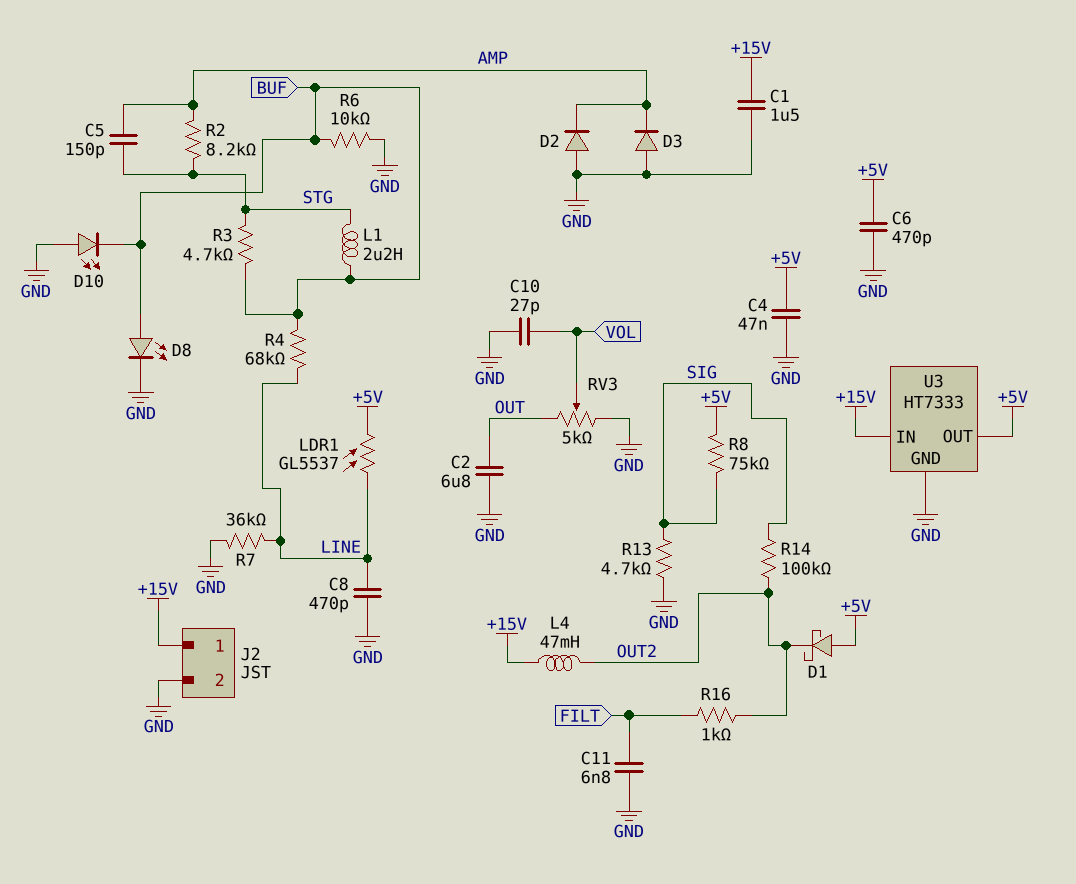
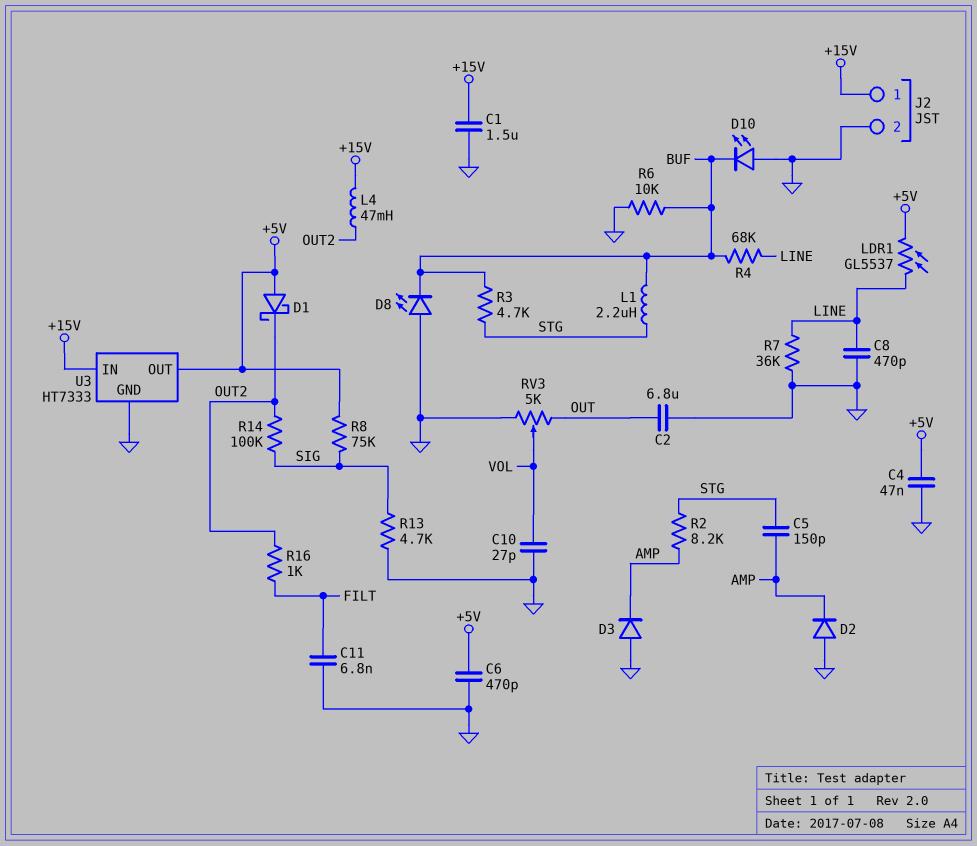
D8: LED (A BUF, K GND) -> LED (A GND, K BUF)

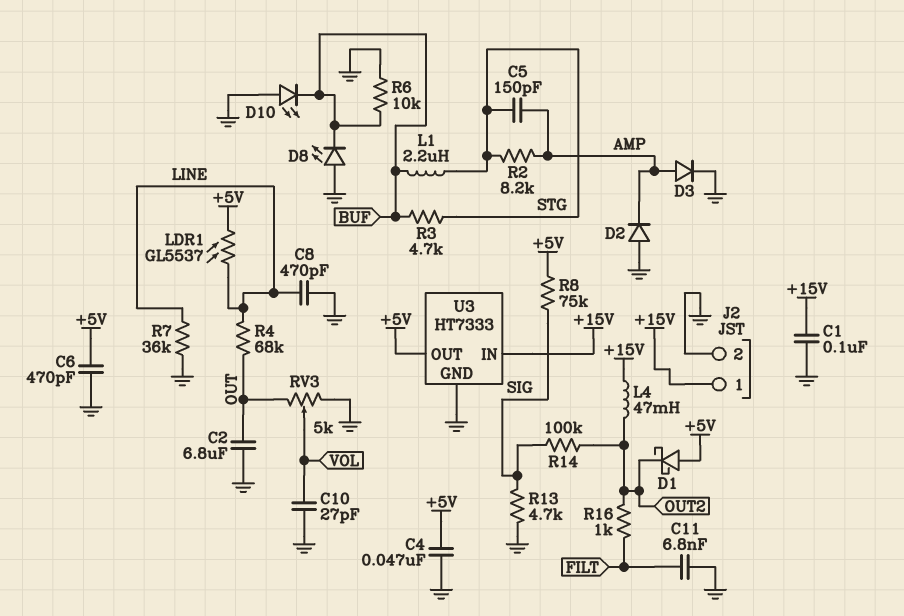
C1: 1.5uF (+15V, GND) -> 100nF (+15V, GND)
D3: diode (A GND, K AMP) -> diode (A AMP, K GND)
R4: 68k (BUF, LINE) -> 68k (LINE, OUT)

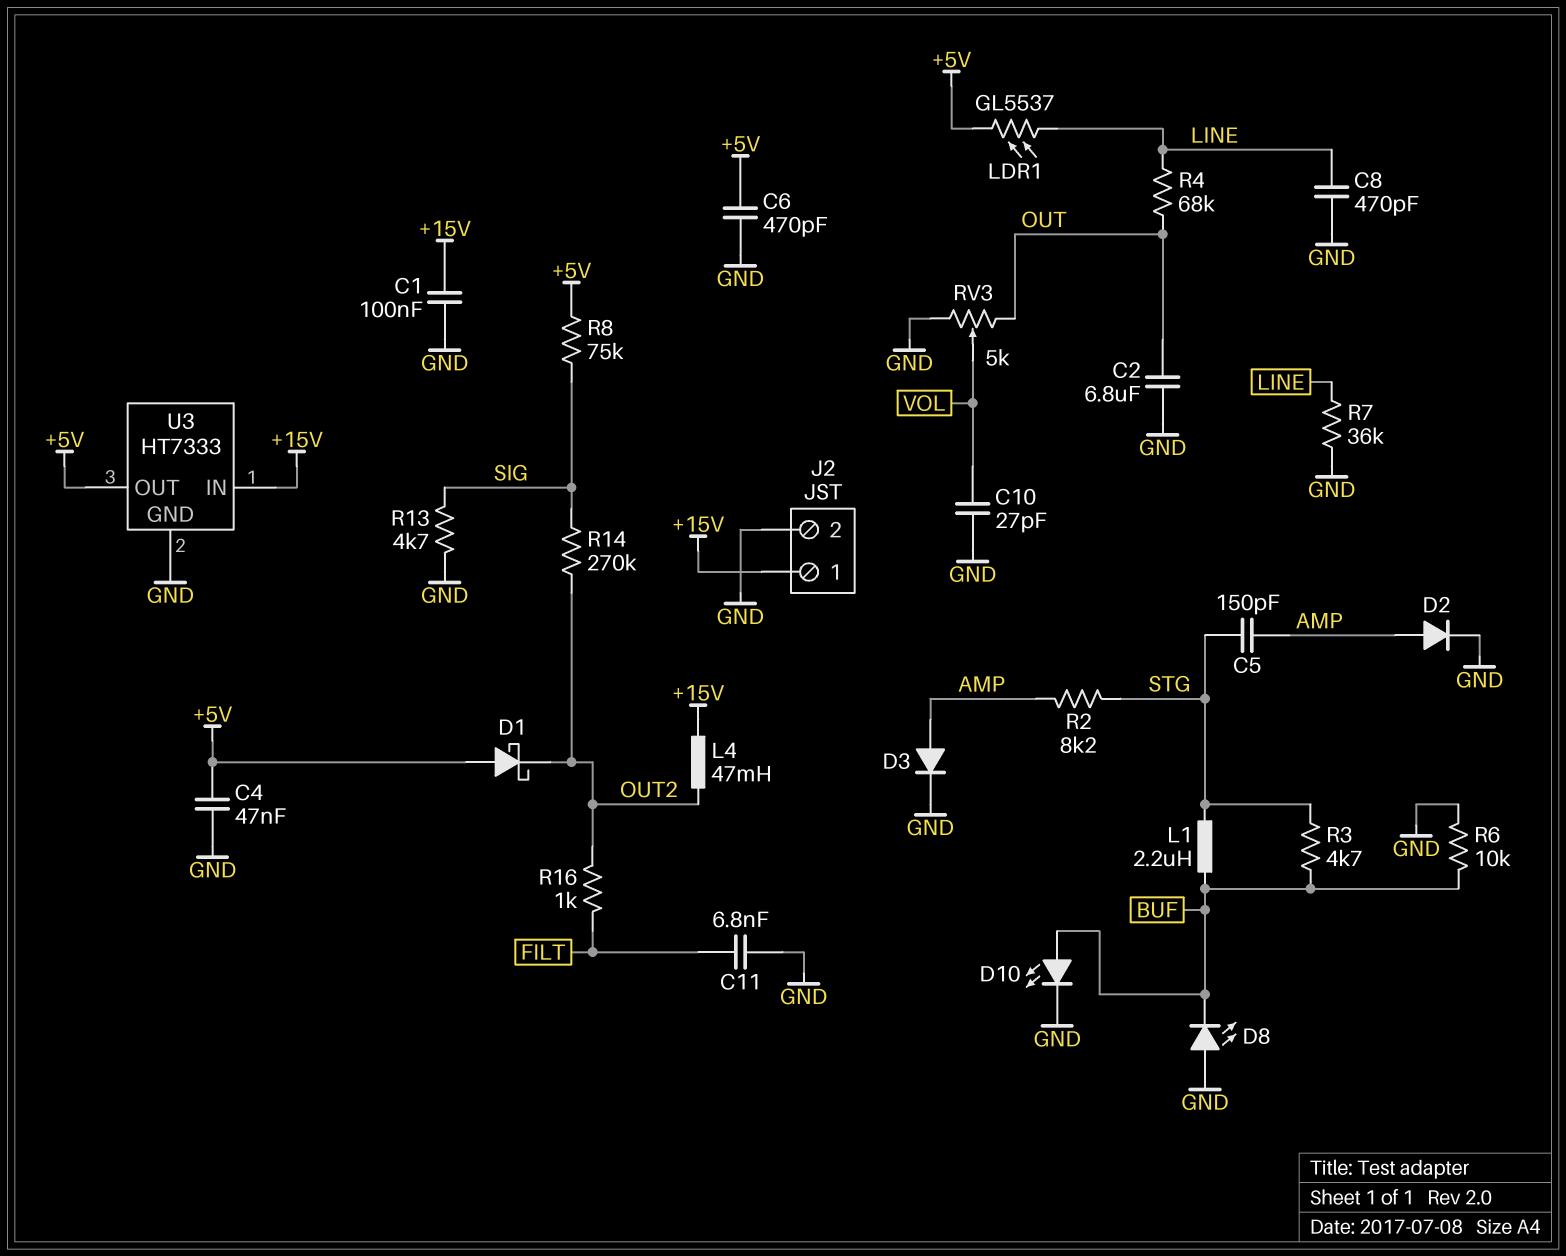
D2: diode (A GND, K AMP) -> diode (A AMP, K GND)
D10: LED (A GND, K BUF) -> LED (A BUF, K GND)
R14: 100k (OUT2, SIG) -> 270k (OUT2, SIG)

